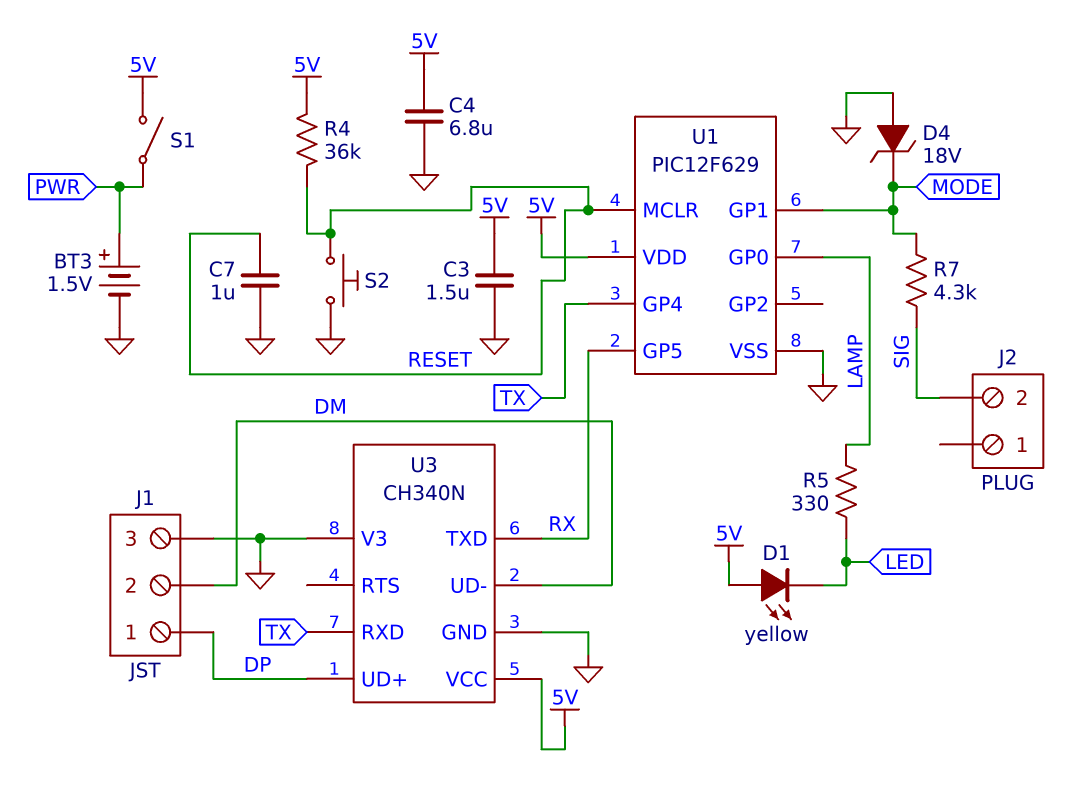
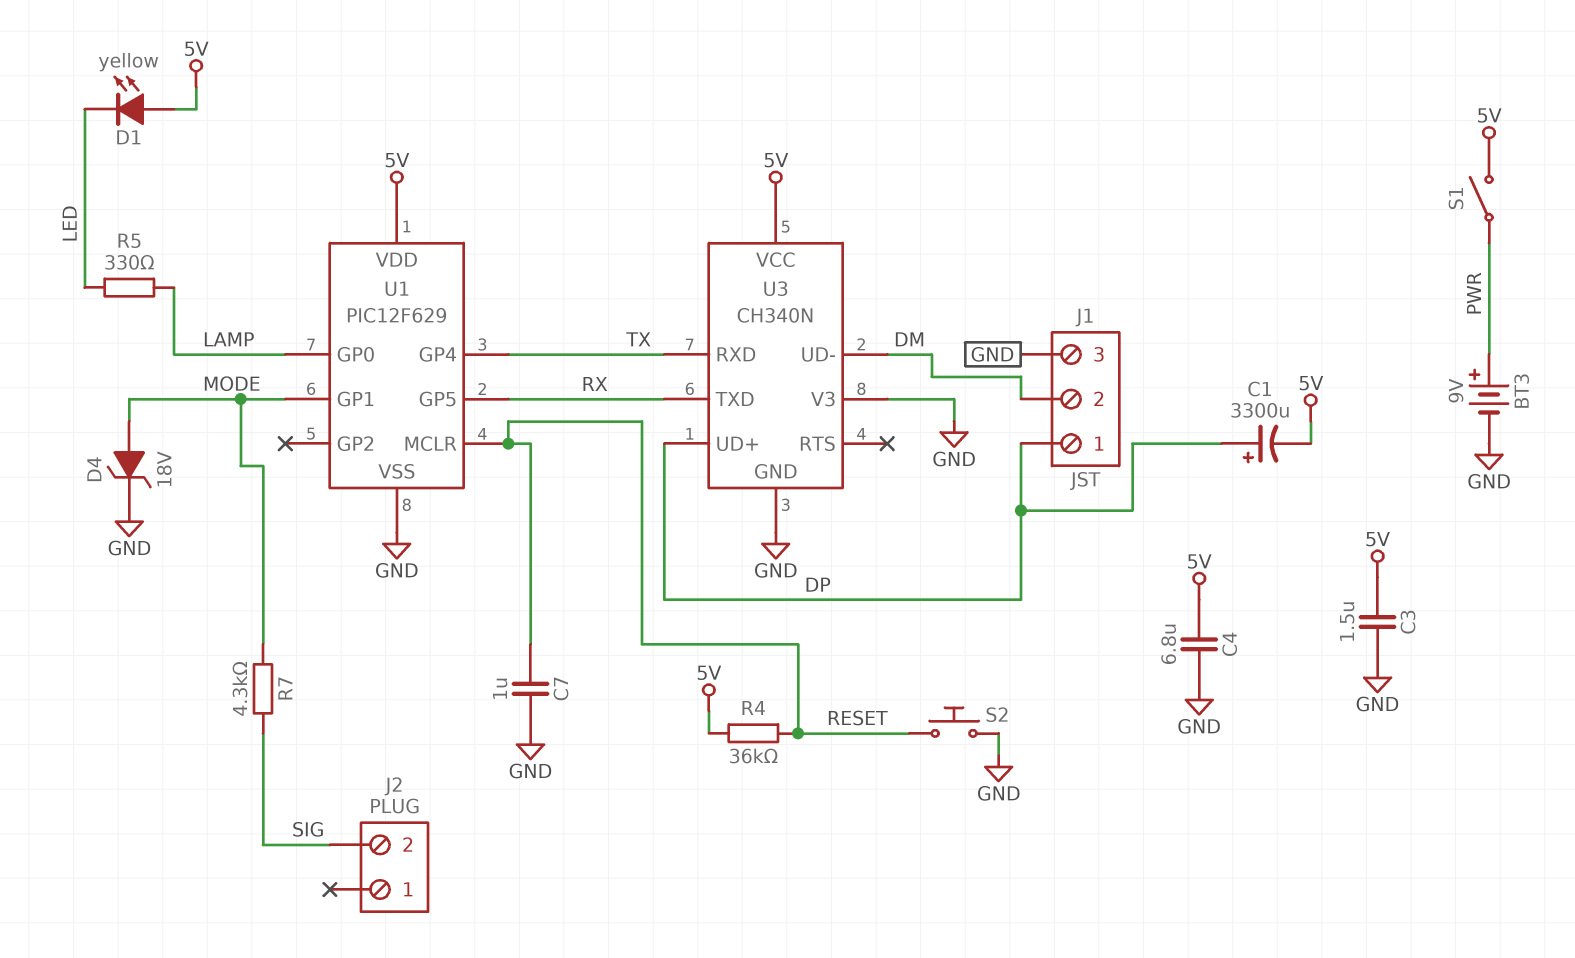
BT3: 1.5V (plus PWR, minus GND) -> 9V (plus PWR, minus GND)
C1: none -> 3300uF (plus DP, minus 5V)
D4: zener 18V (A GND, K MODE) -> zener 18V (A MODE, K GND)

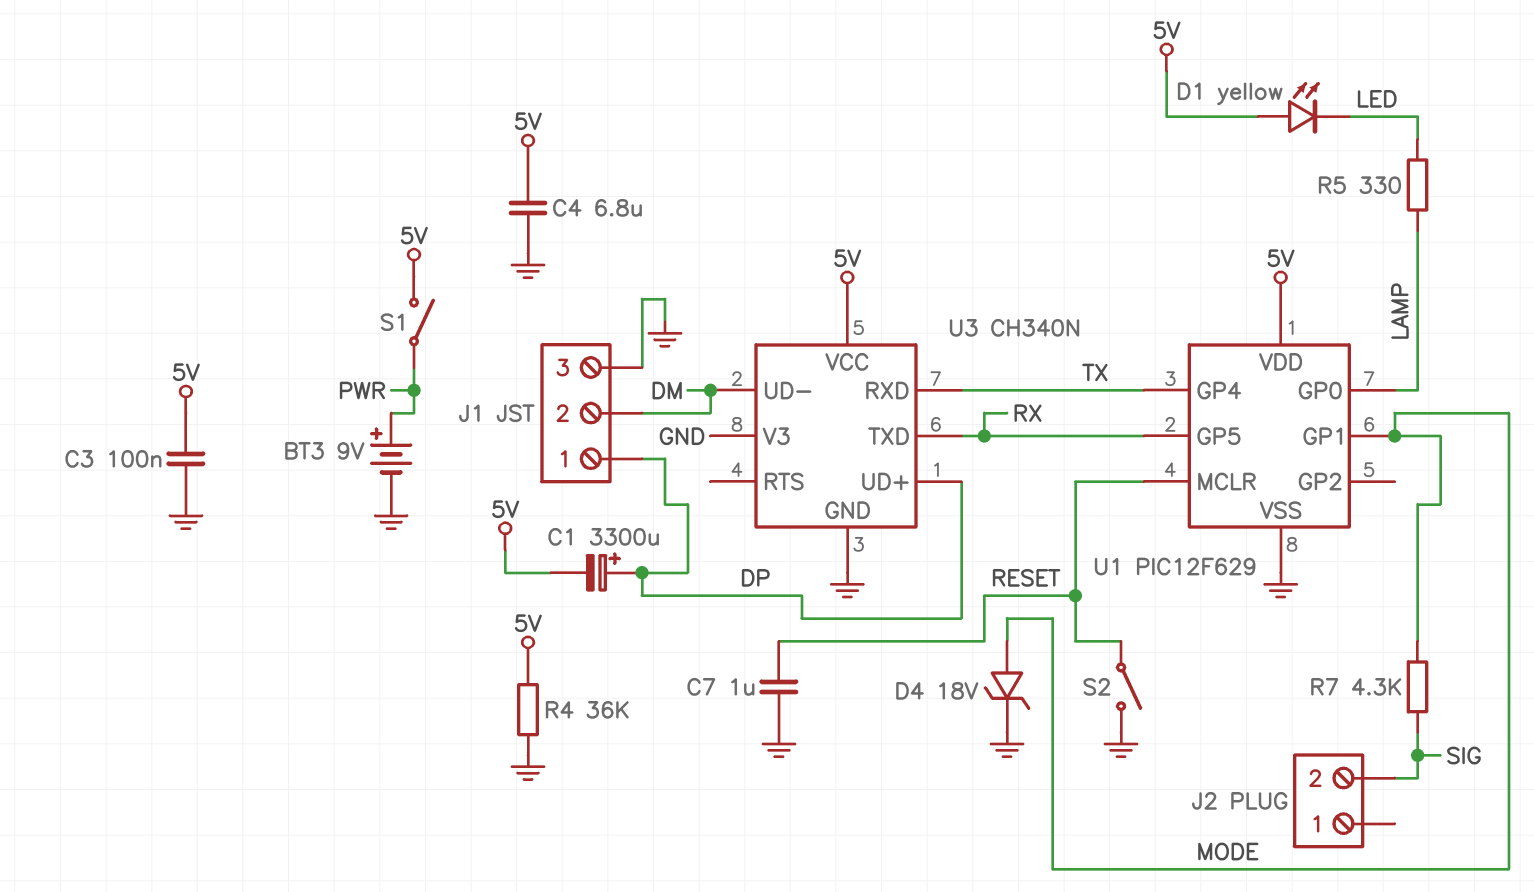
C3: 1.5uF (5V, GND) -> 100nF (5V, GND)
R4: 36k (5V, RESET) -> 36k (5V, GND)
S2: button (GND, RESET) -> switch (GND, RESET)

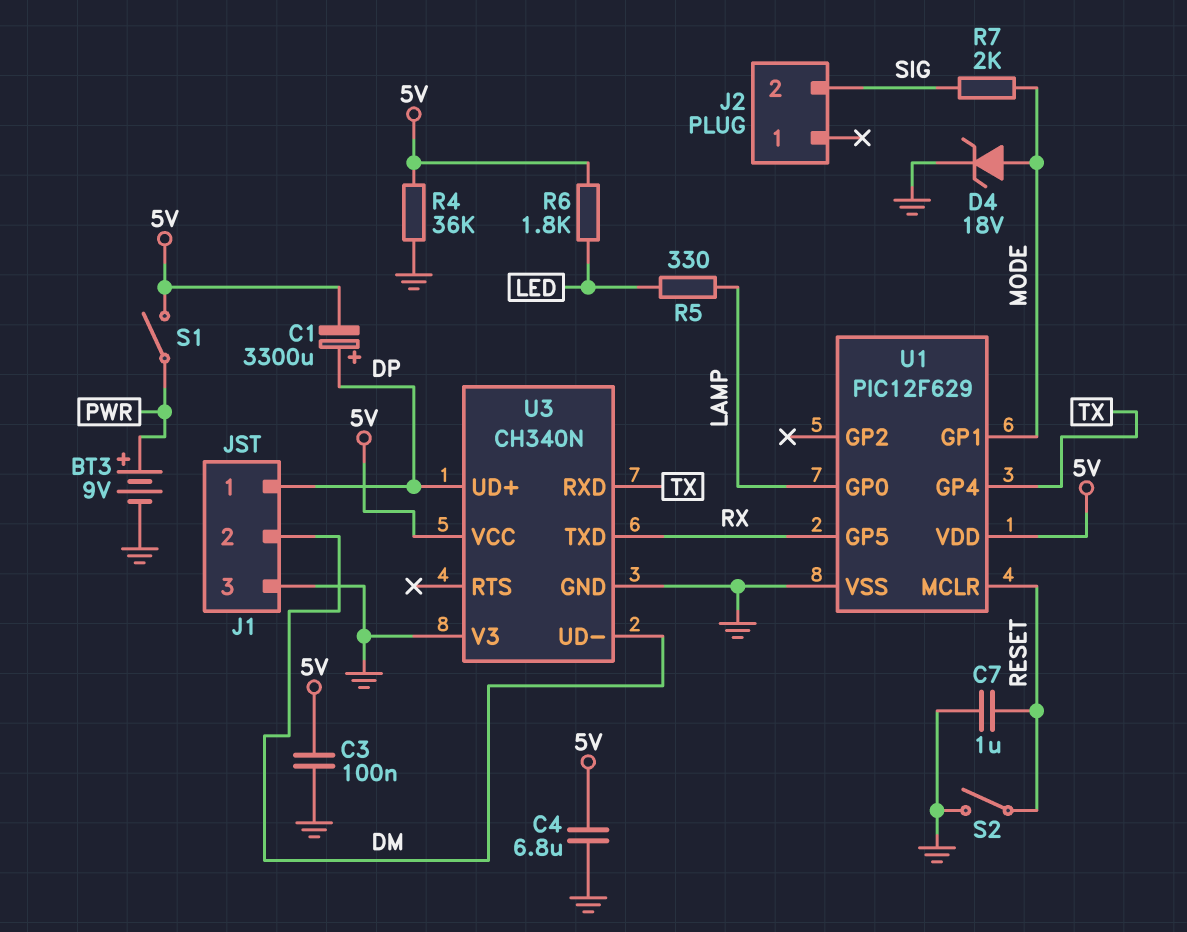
D1: LED yellow (A 5V, K LED) -> none
R6: none -> 1.8k (5V, LED)
R7: 4.3k (MODE, SIG) -> 2k (MODE, SIG)

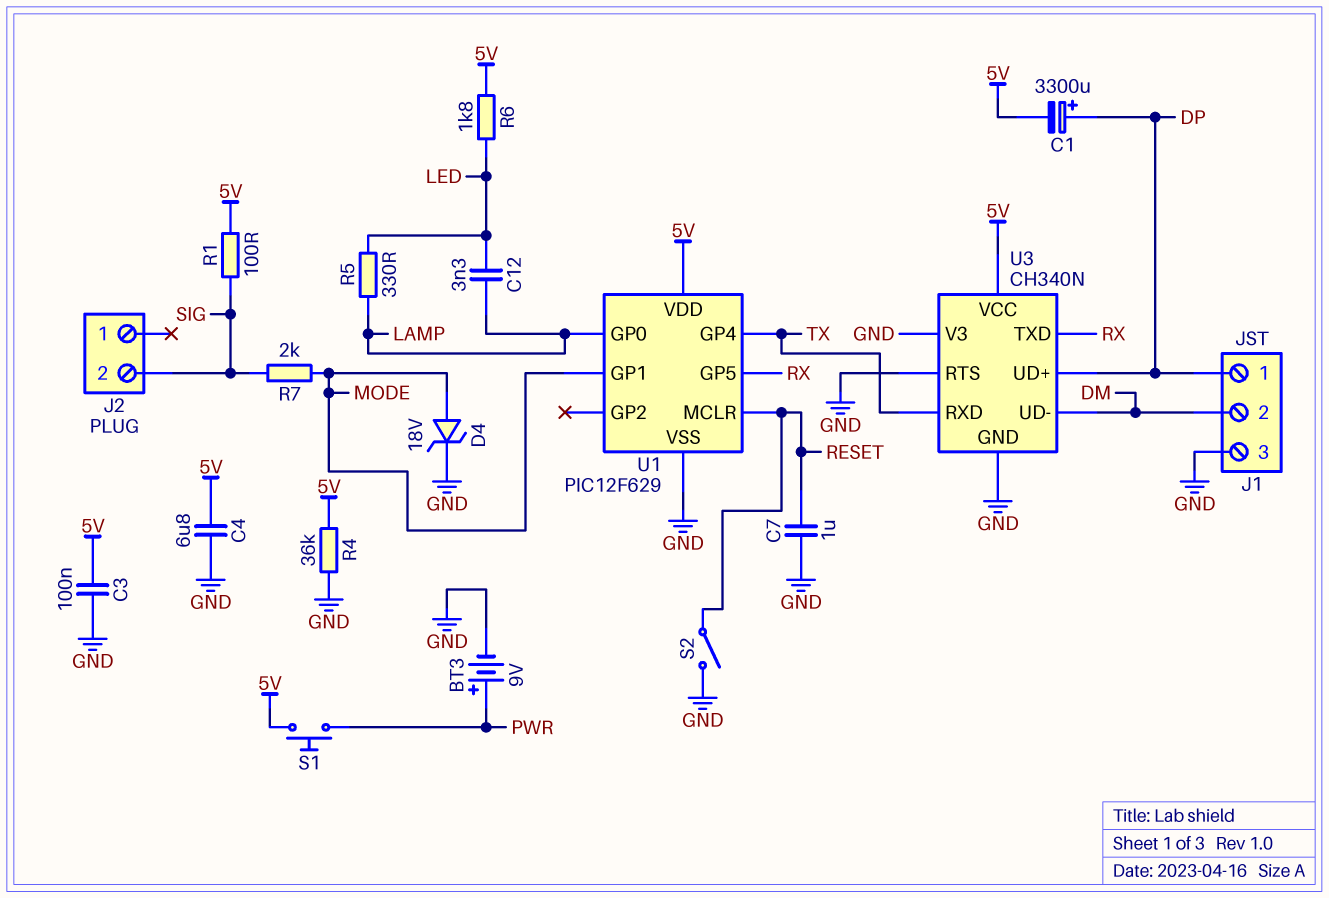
C12: none -> 3.3nF (LAMP, LED)
R1: none -> 100 (5V, SIG)
S1: switch (5V, PWR) -> button (5V, PWR)
U3 pin RTS: none -> GND

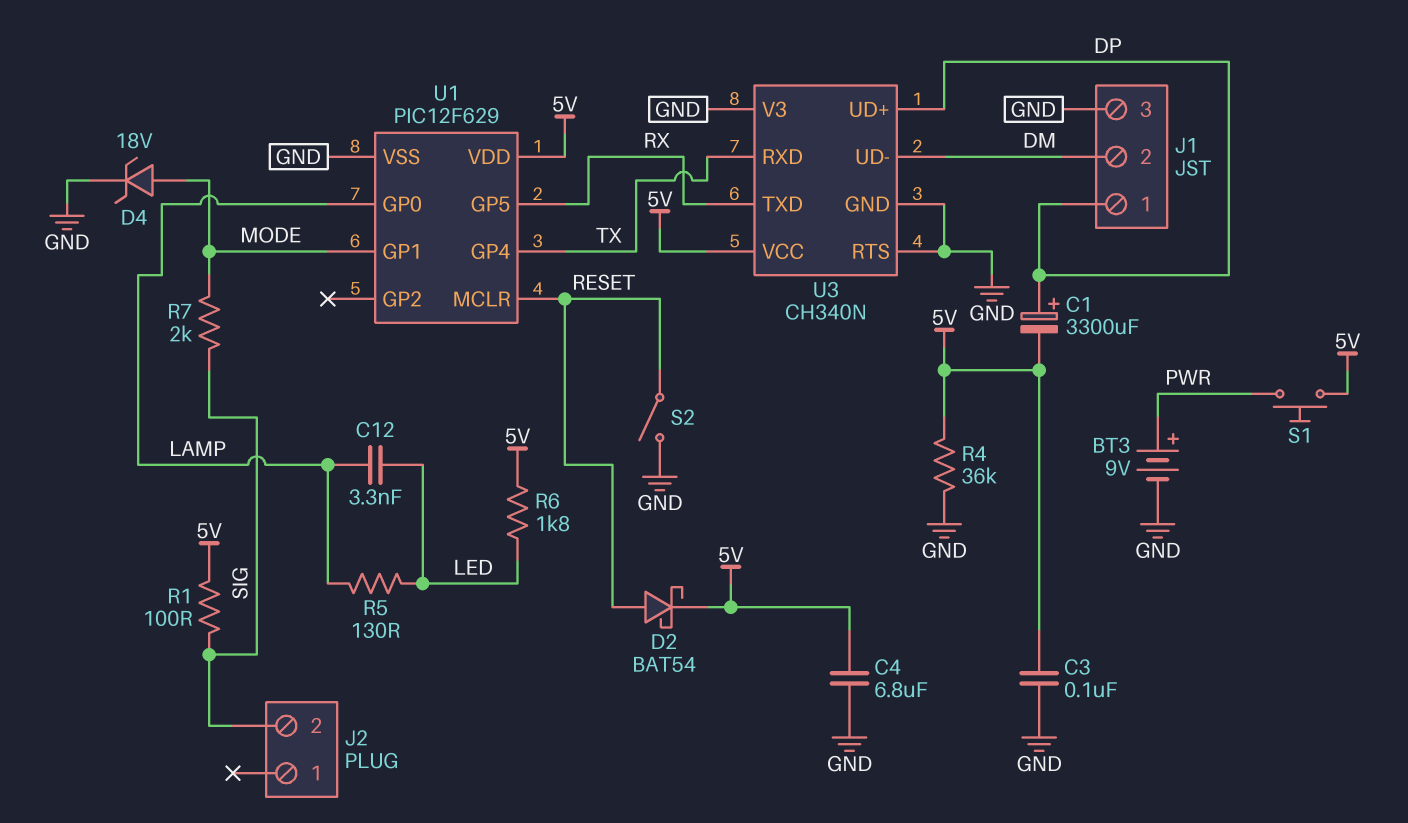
C7: 1uF (GND, RESET) -> none
D2: none -> schottky BAT54 (A RESET, K 5V)
R5: 330 (LAMP, LED) -> 130 (LAMP, LED)

